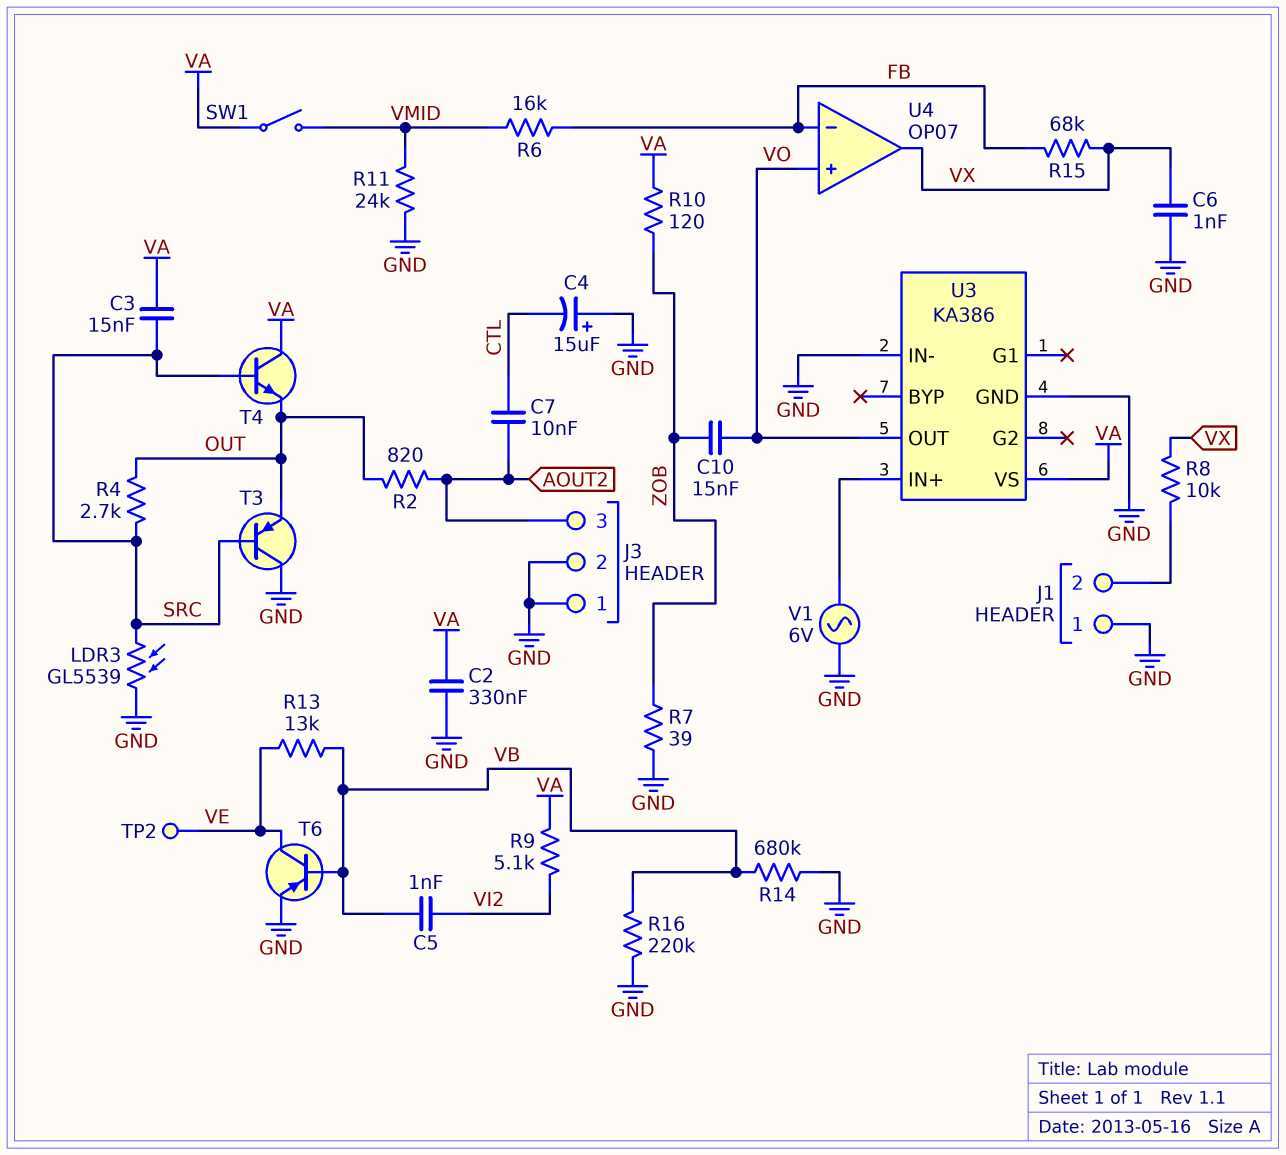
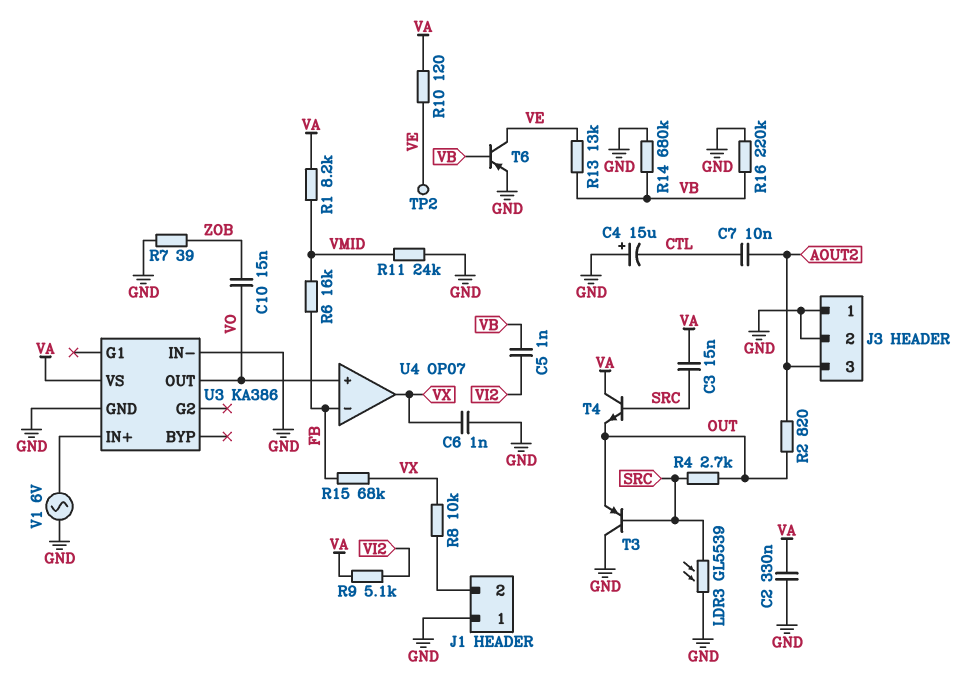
R1: none -> 8.2k (VA, VMID)
R10: 120 (VA, ZOB) -> 120 (VA, VE)
SW1: switch (VA, VMID) -> none

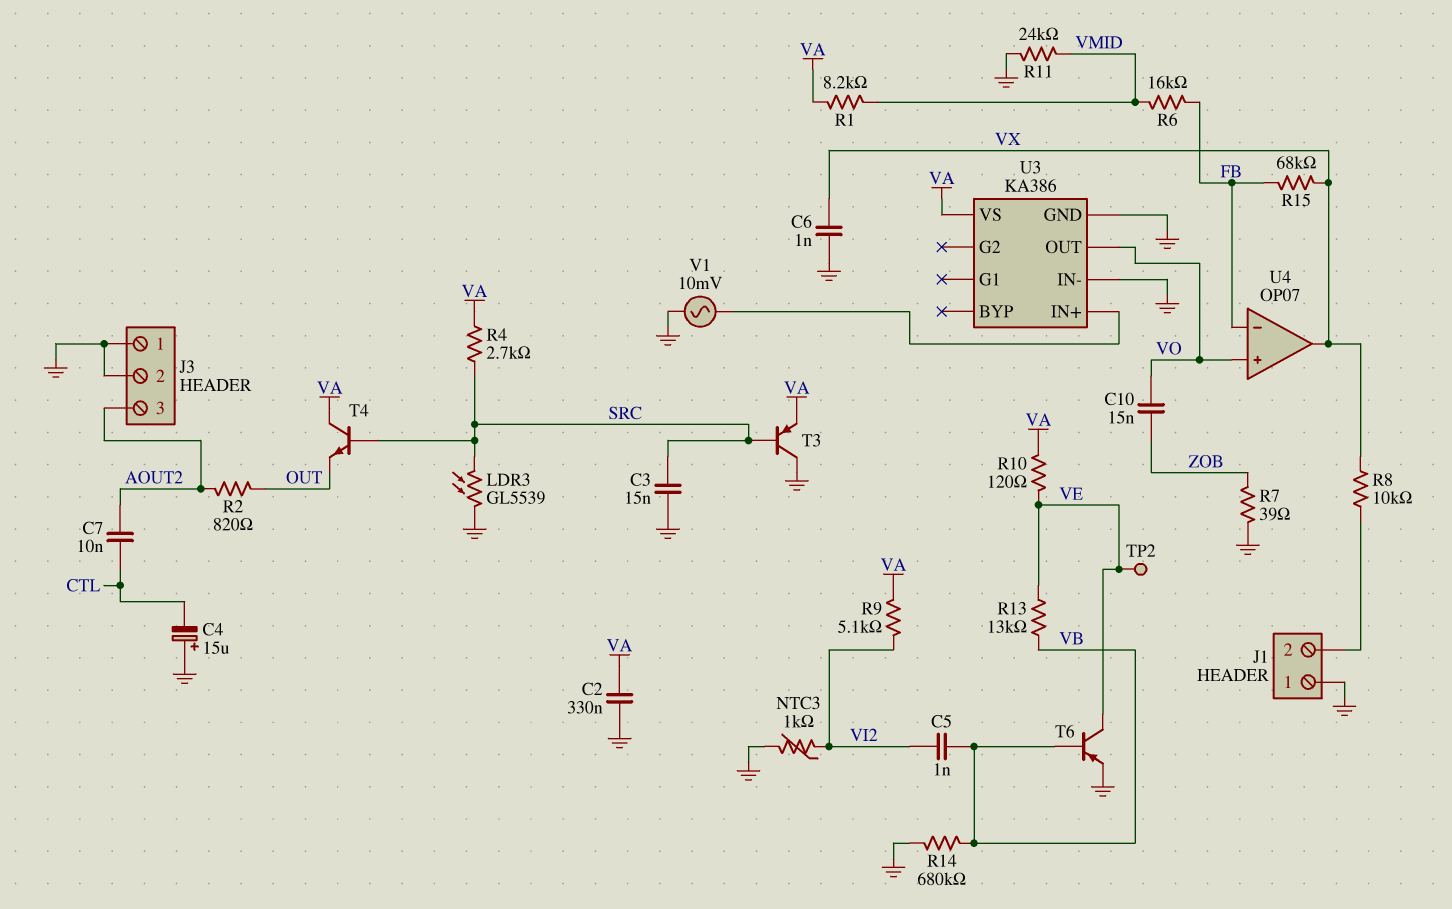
C3: 15nF (SRC, VA) -> 15nF (GND, SRC)
NTC3: none -> 1k (GND, VI2)
R4: 2.7k (OUT, SRC) -> 2.7k (SRC, VA)
R16: 220k (GND, VB) -> none
T3: PNP (B SRC, C GND, E OUT) -> PNP (B SRC, C GND, E VA)
V1: AC 6V (GND, U3/IN+) -> AC 10mV (GND, U3/IN+)

